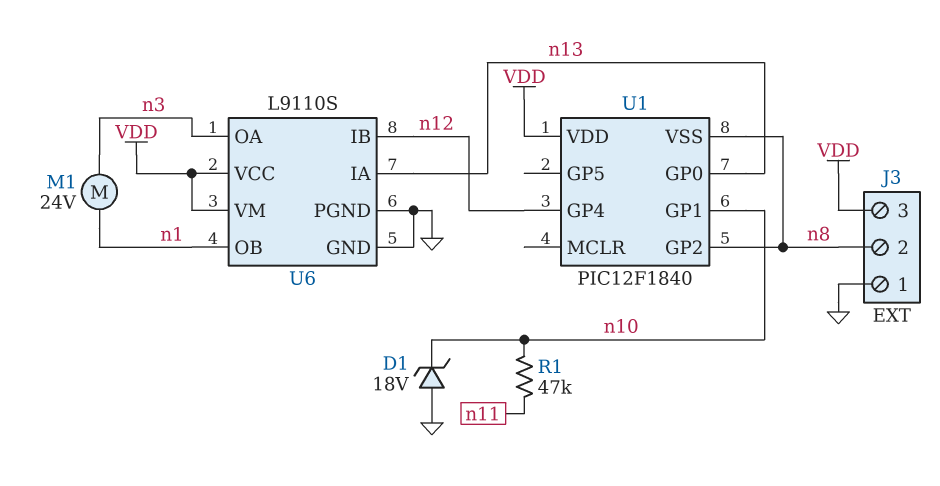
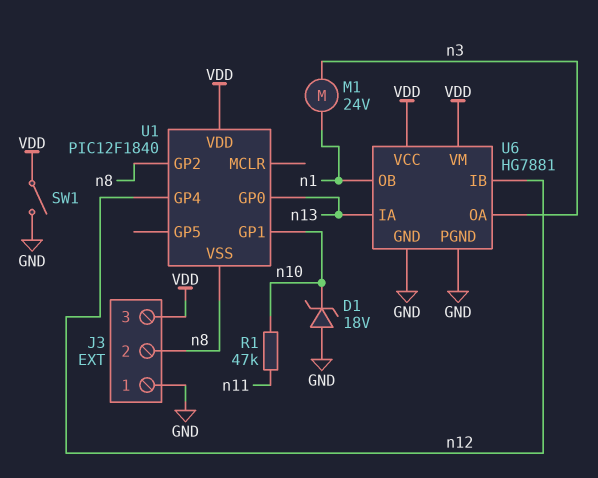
SW1: none -> switch (GND, VDD)
U6: L9110S -> HG7881

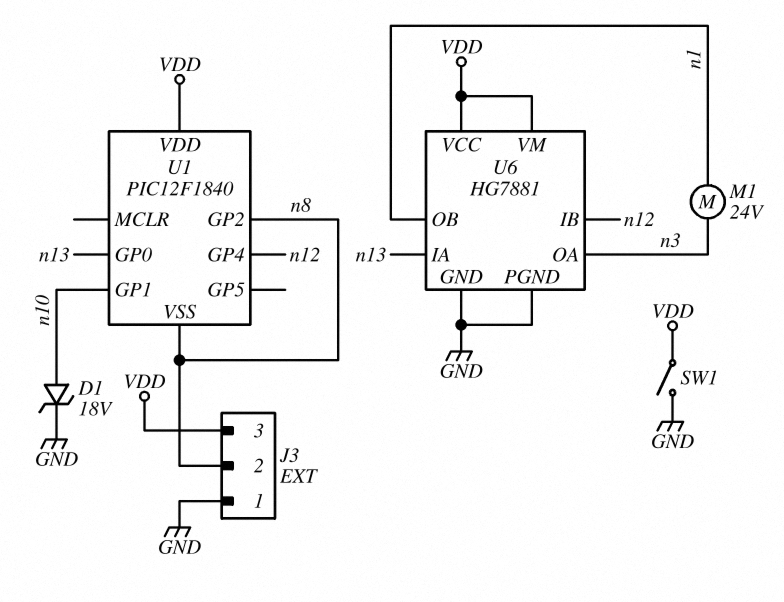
D1: zener 18V (A GND, K n10) -> zener 18V (A n10, K GND)
R1: 47k (n10, n11) -> none

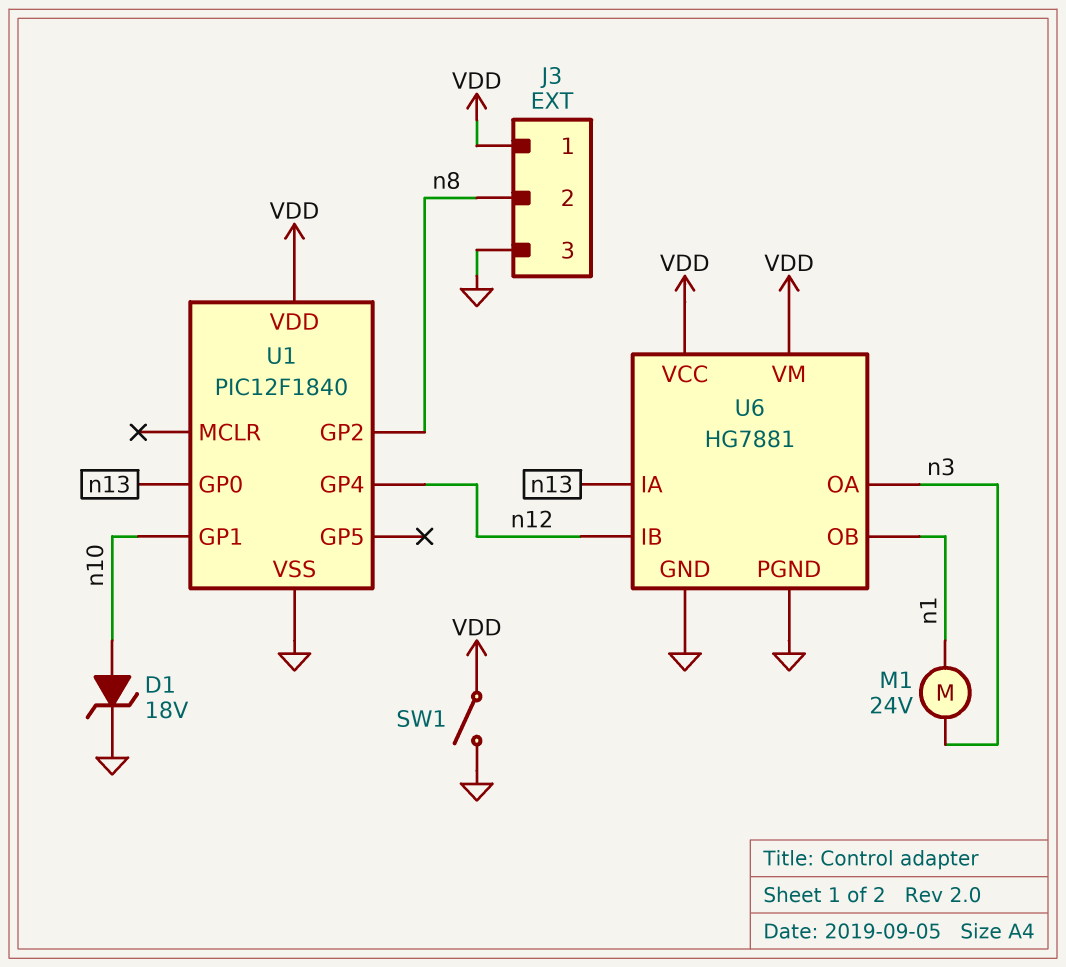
J3 pin 1: GND -> VDD
J3 pin 3: VDD -> GND
U1 pin VSS: n8 -> GND

